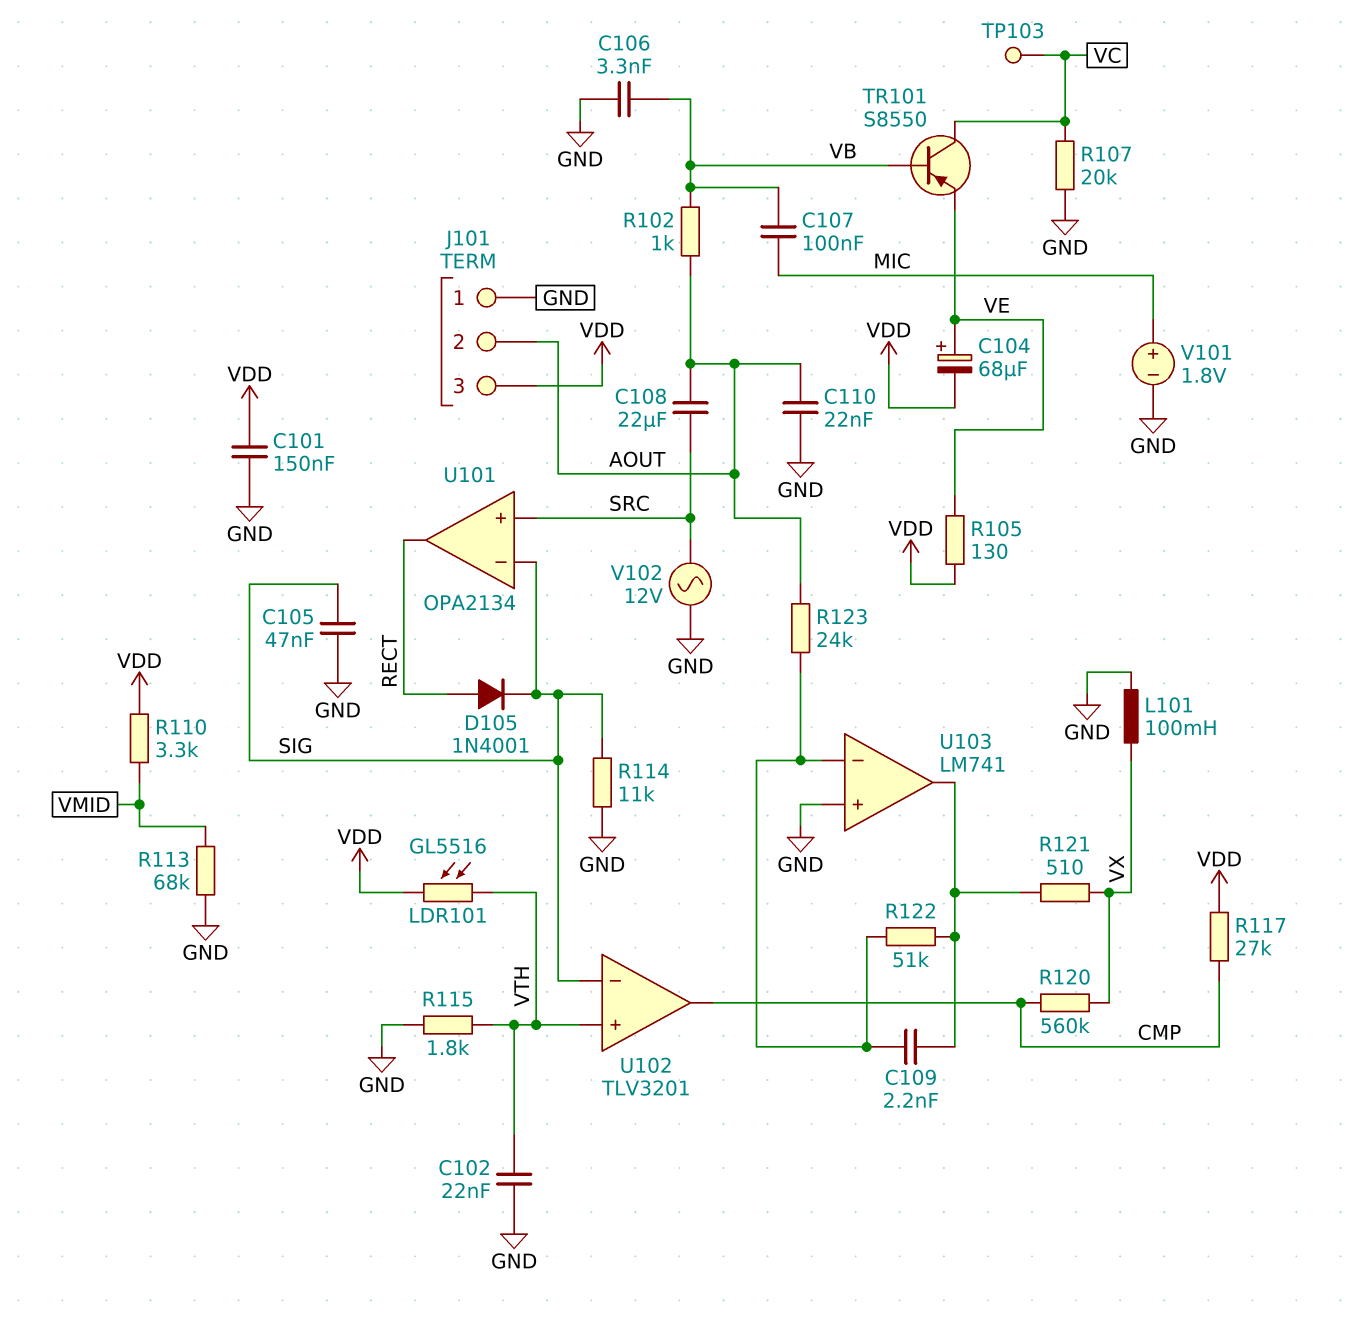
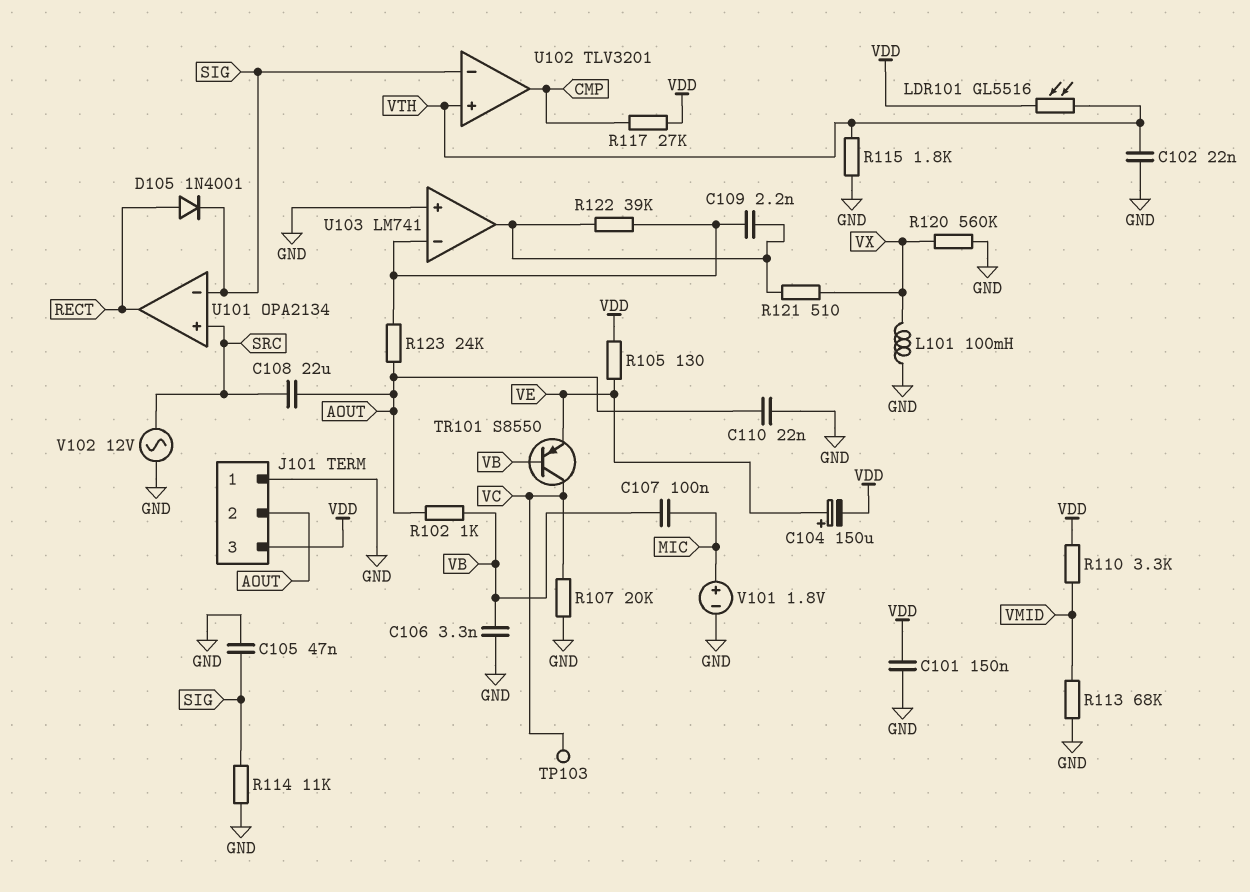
C104: 68uF (plus VE, minus VDD) -> 150uF (plus VE, minus VDD)
R120: 560k (CMP, VX) -> 560k (GND, VX)
R122: 51k (U103/in-, U103/out) -> 39k (U103/in-, U103/out)

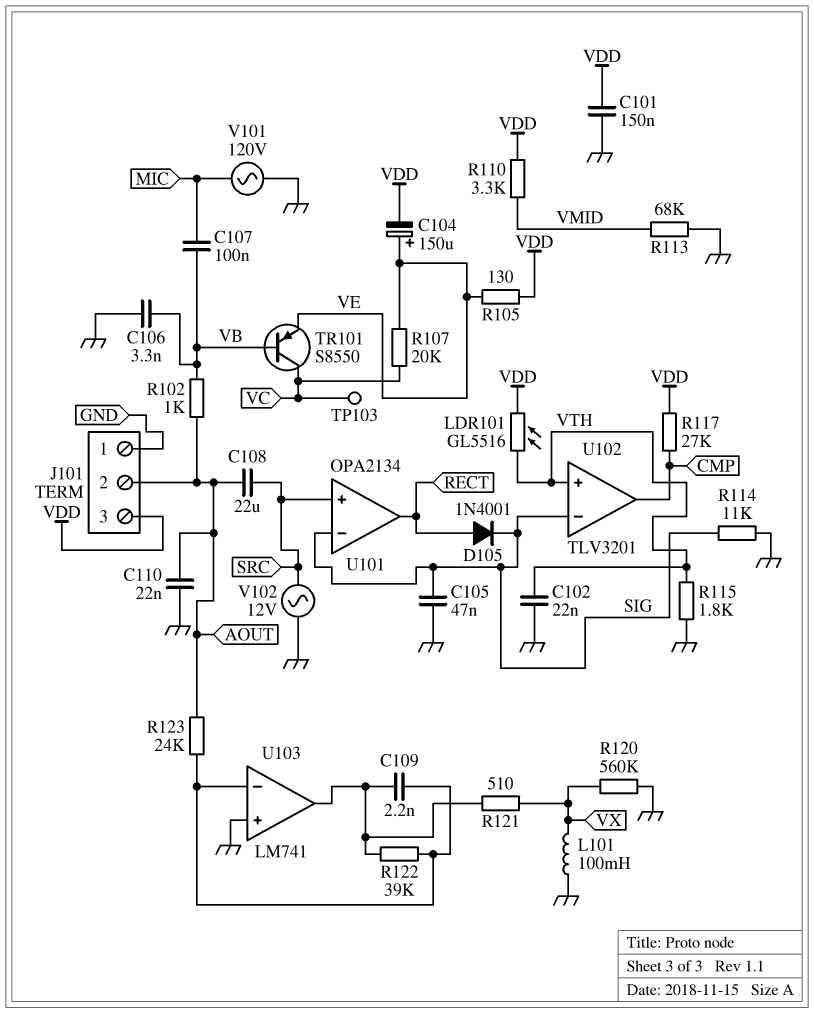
R107: 20k (GND, VC) -> 20k (VC, VE)
V101: 1.8V (plus MIC, minus GND) -> AC 120V (GND, MIC)

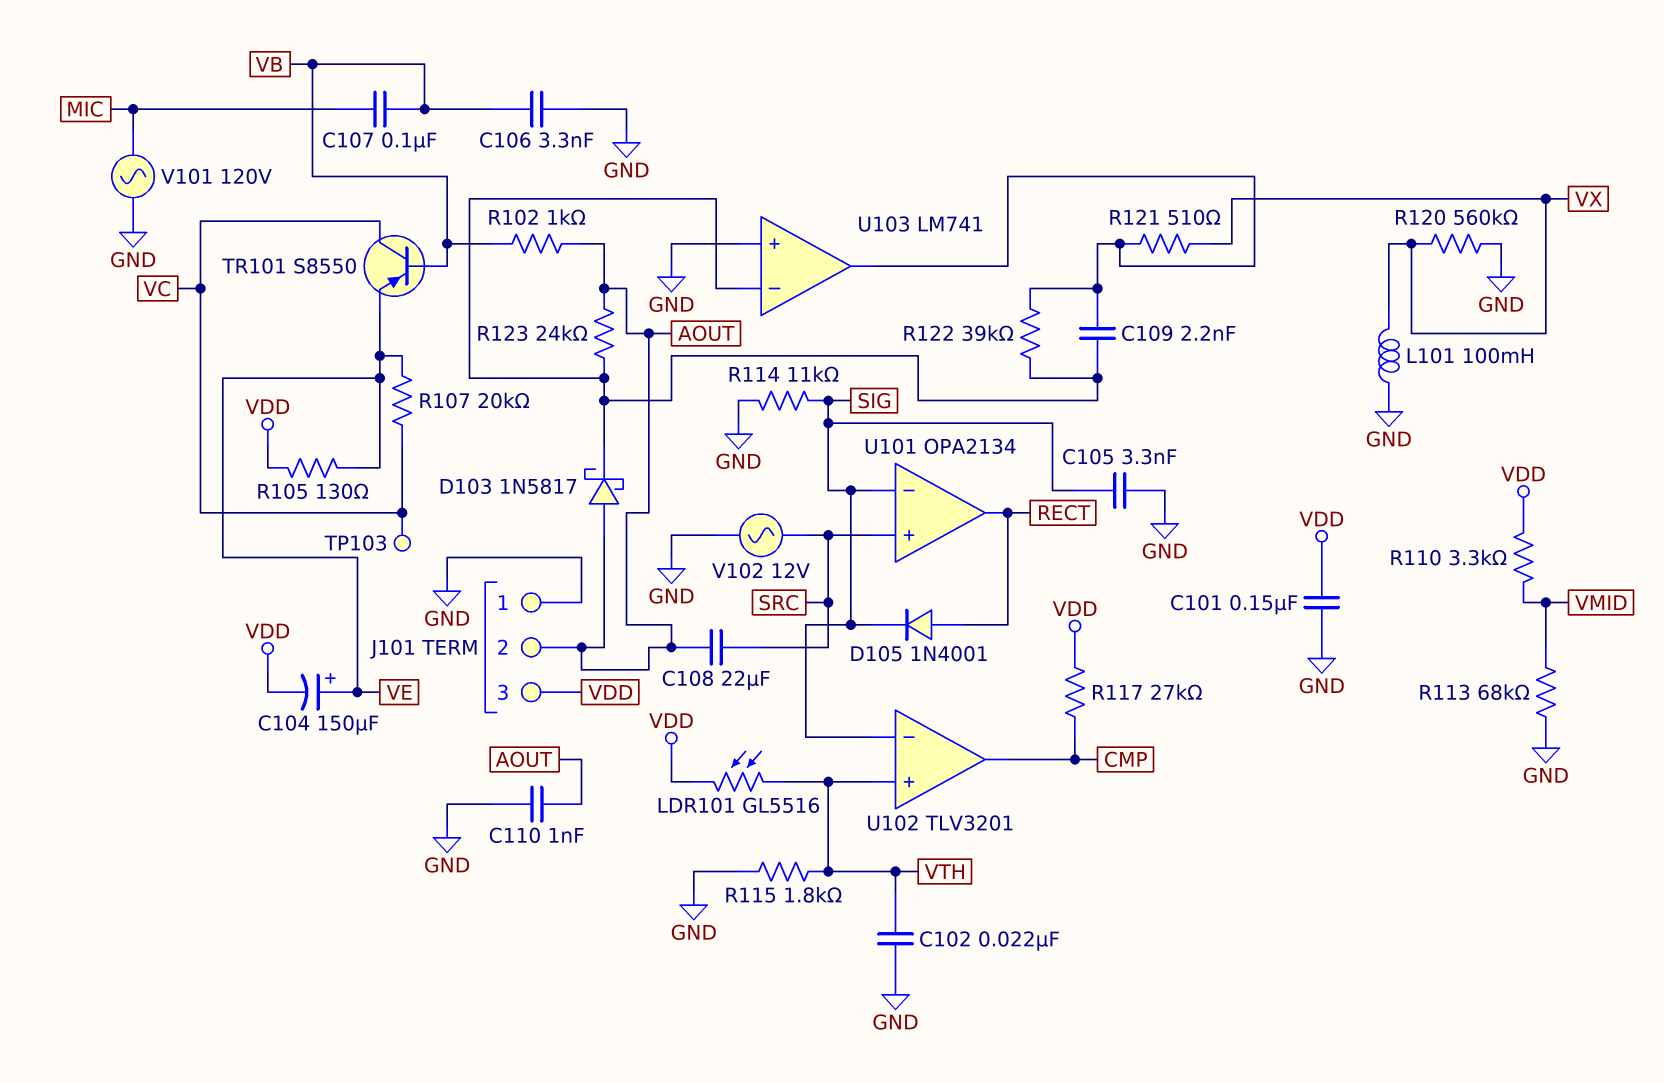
C105: 47nF (GND, SIG) -> 3.3nF (GND, SIG)
C110: 22nF (AOUT, GND) -> 1nF (AOUT, GND)
D103: none -> schottky 1N5817 (A AOUT, K U103/in-)

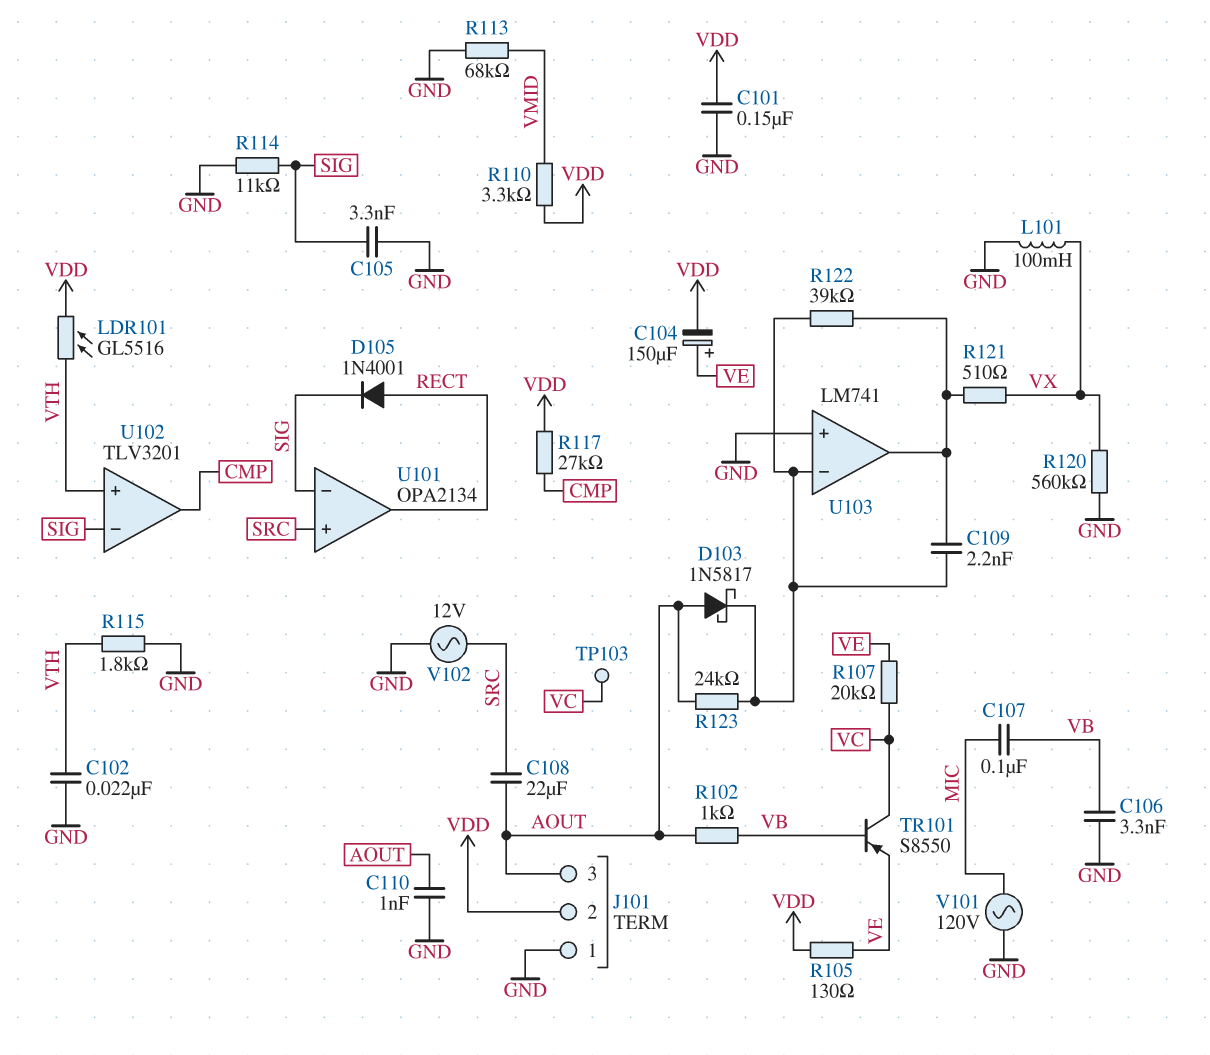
J101 pin 2: AOUT -> VDD
J101 pin 3: VDD -> AOUT

